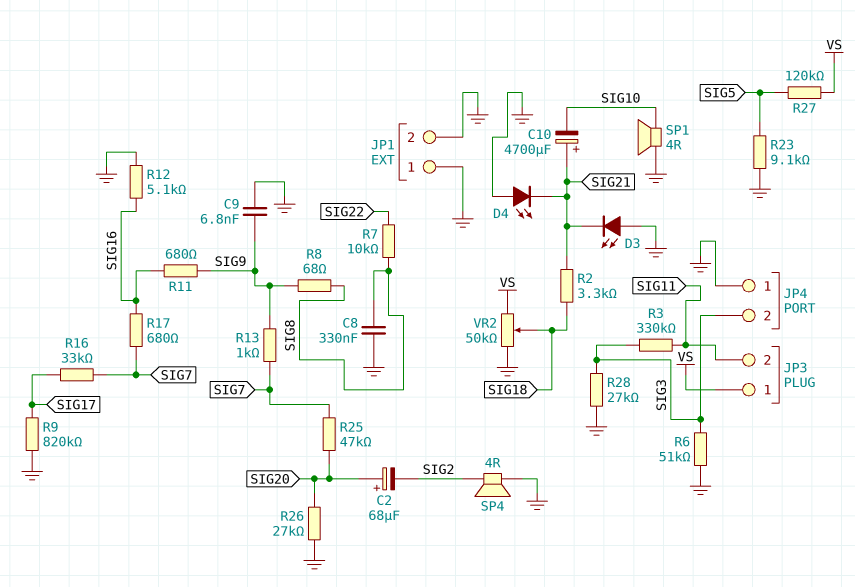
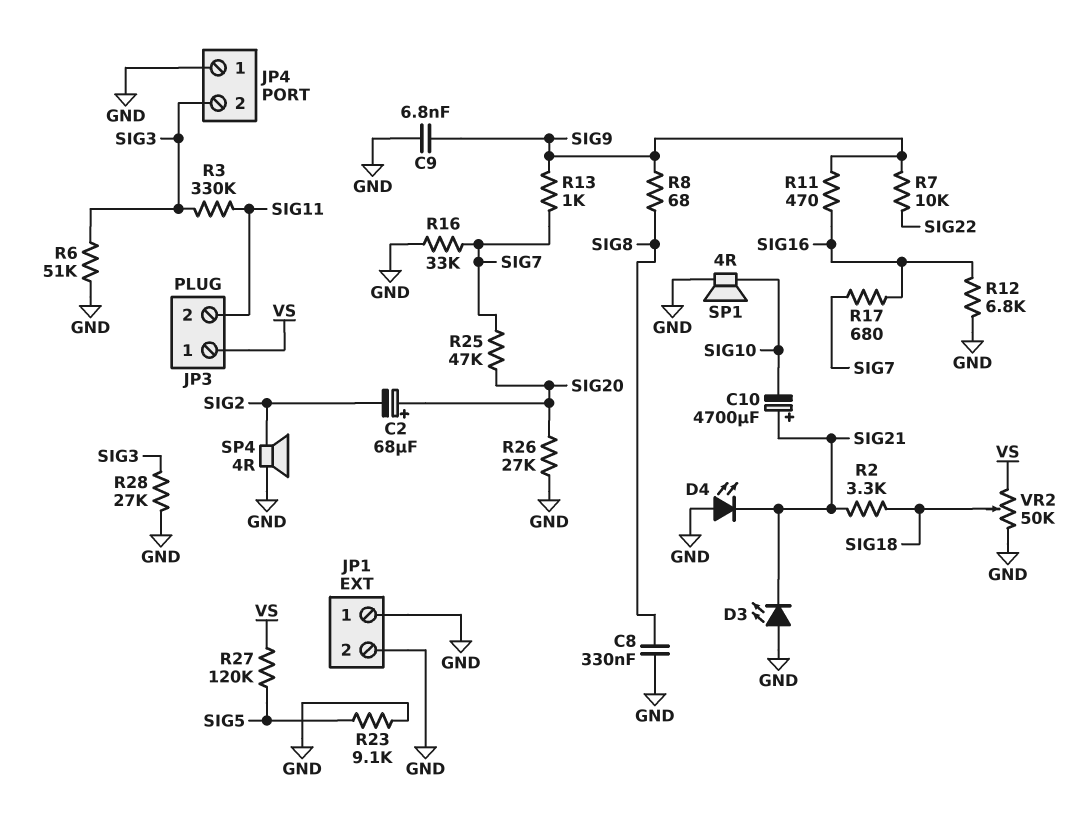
R7: 10k (SIG8, SIG22) -> 10k (SIG9, SIG22)
R9: 820k (GND, SIG17) -> none
R11: 680 (SIG9, SIG16) -> 470 (SIG9, SIG16)
R12: 5.1k (GND, SIG16) -> 6.8k (GND, SIG16)
R16: 33k (SIG7, SIG17) -> 33k (GND, SIG7)

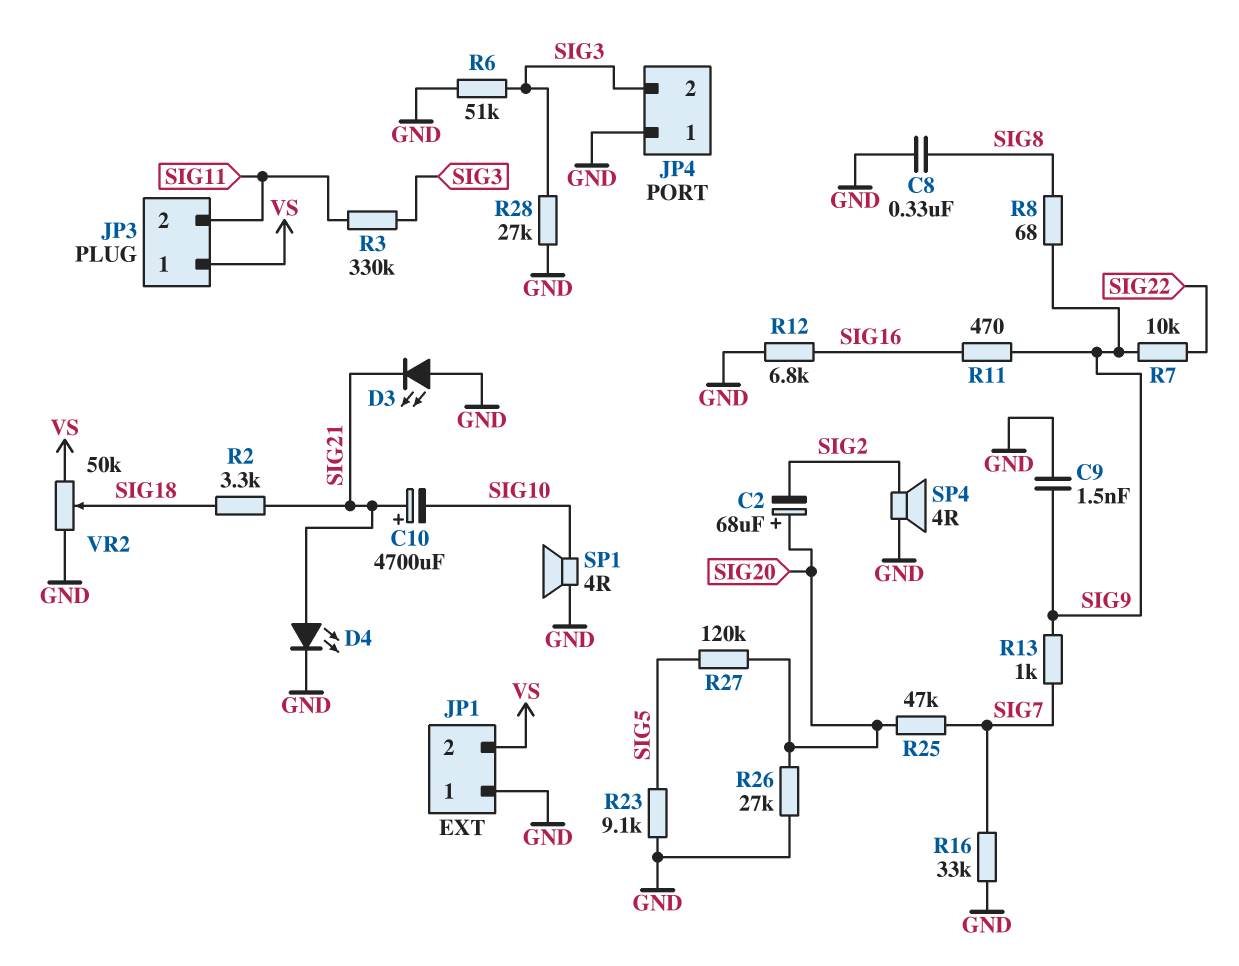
C9: 6.8nF (GND, SIG9) -> 1.5nF (GND, SIG9)
D4: LED (A GND, K SIG21) -> LED (A SIG21, K GND)
JP1 pin 2: GND -> VS
R17: 680 (SIG7, SIG16) -> none
R27: 120k (SIG5, VS) -> 120k (SIG5, SIG20)

